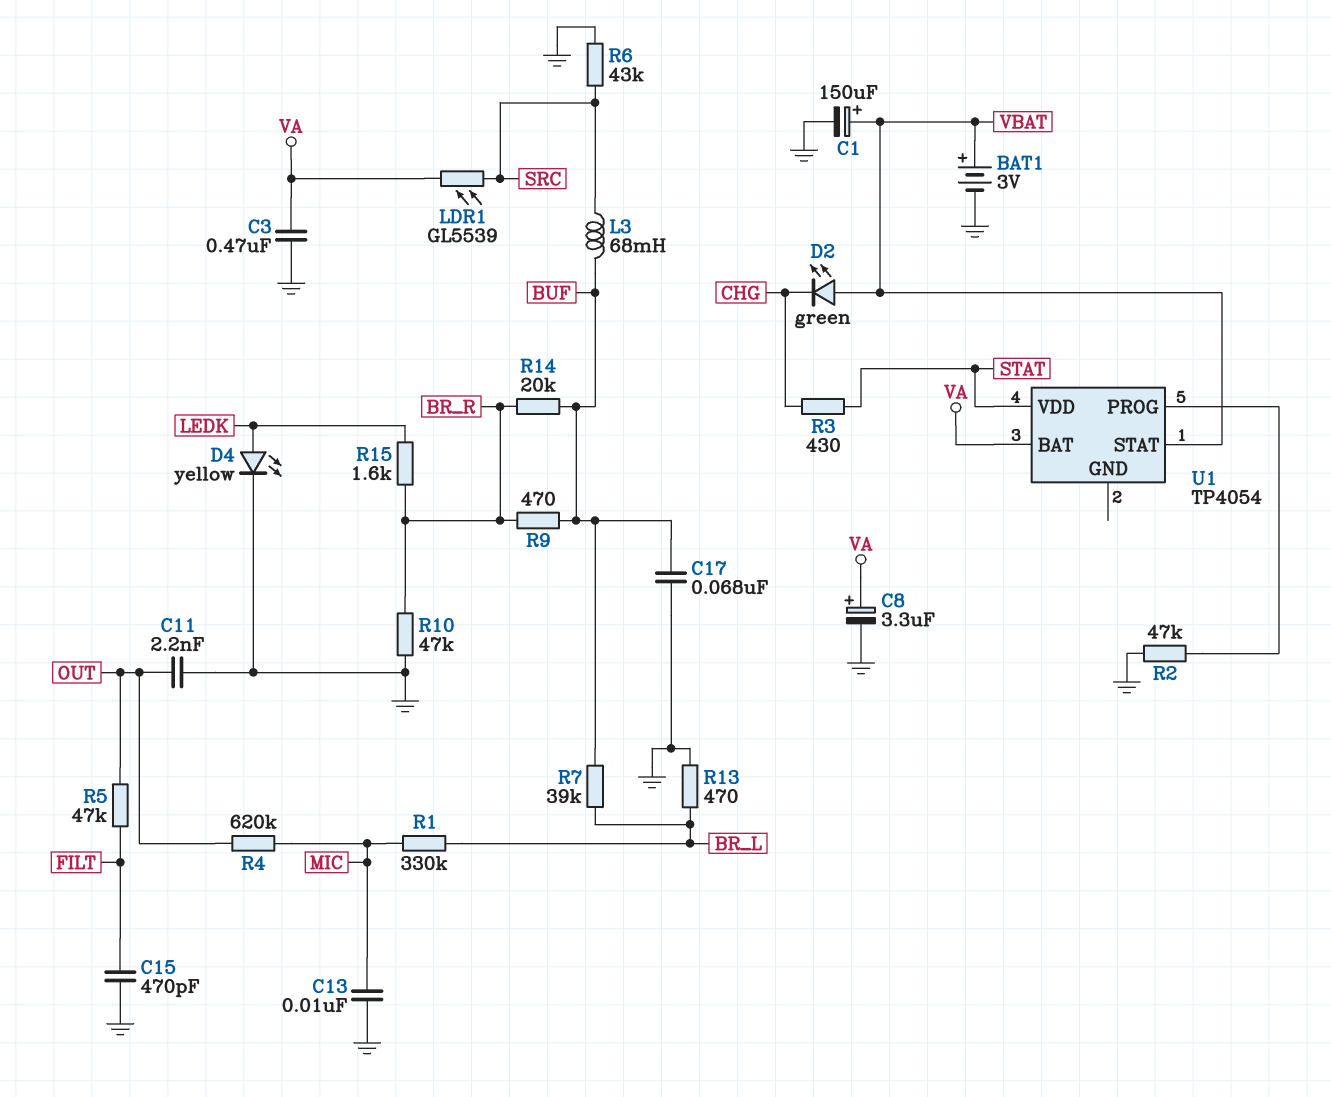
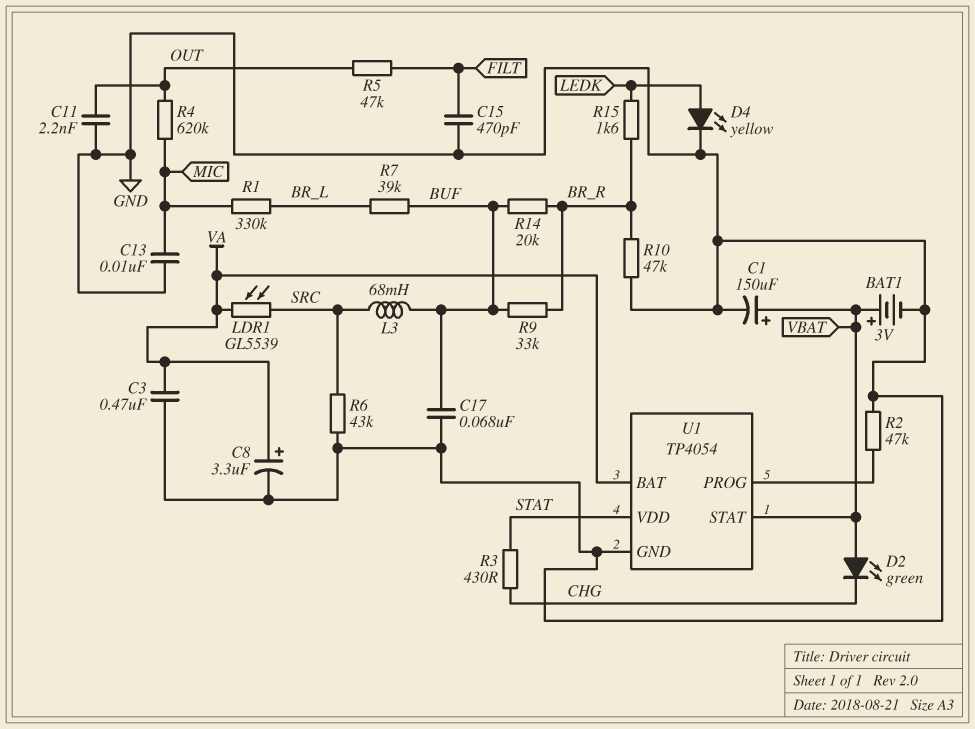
R9: 470 (BR_R, BUF) -> 33k (BR_R, BUF)
R13: 470 (BR_L, GND) -> none
U1 pin GND: none -> GND

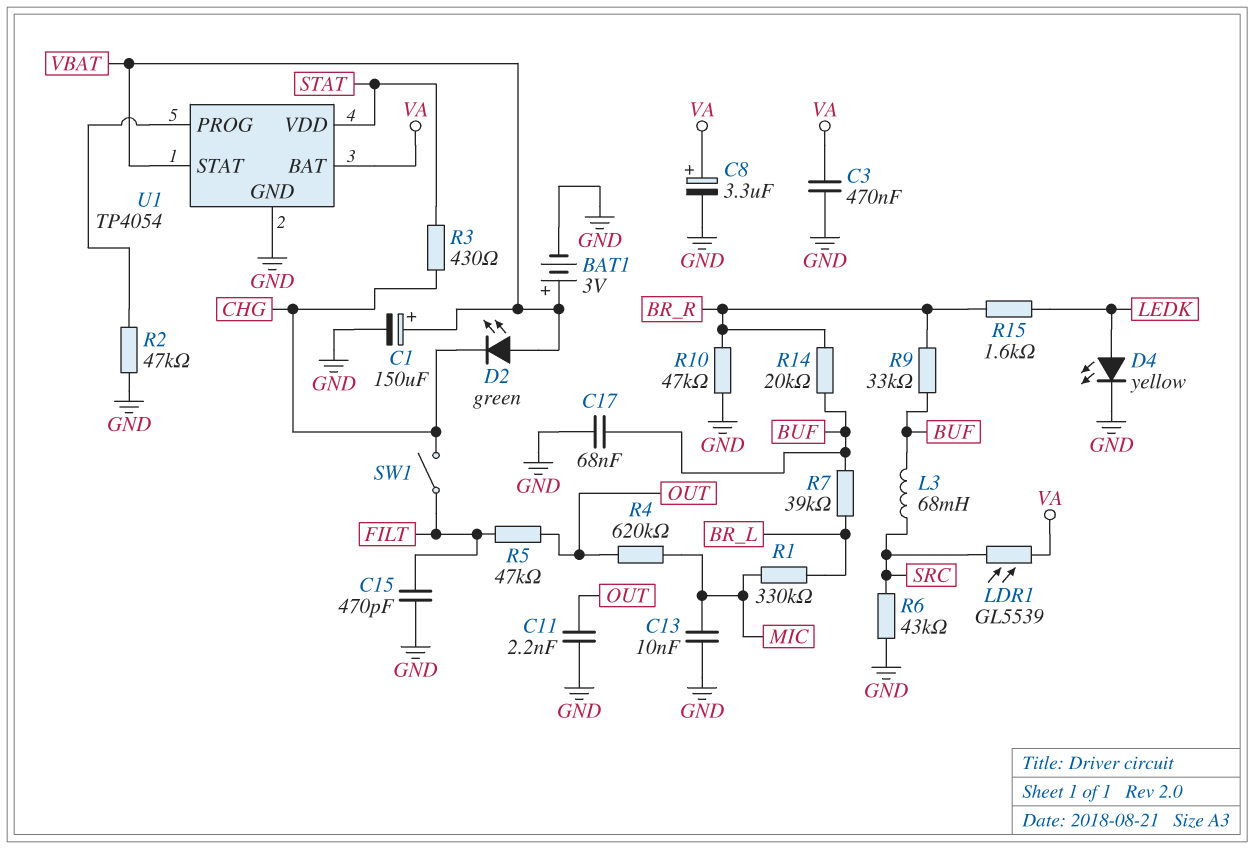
SW1: none -> switch (CHG, FILT)

